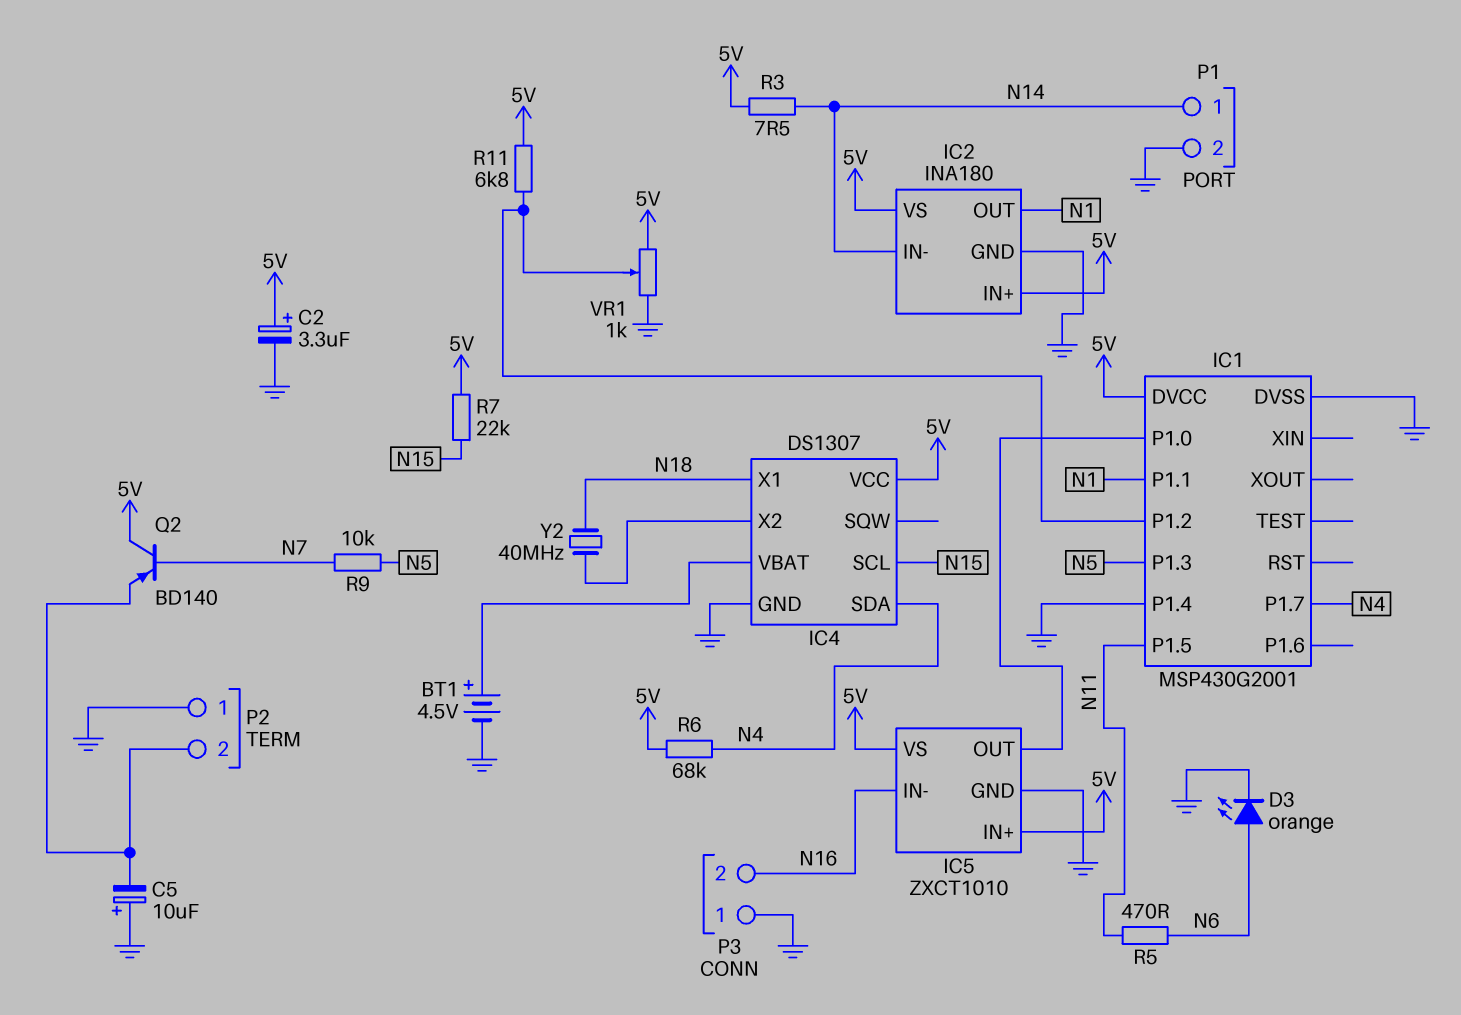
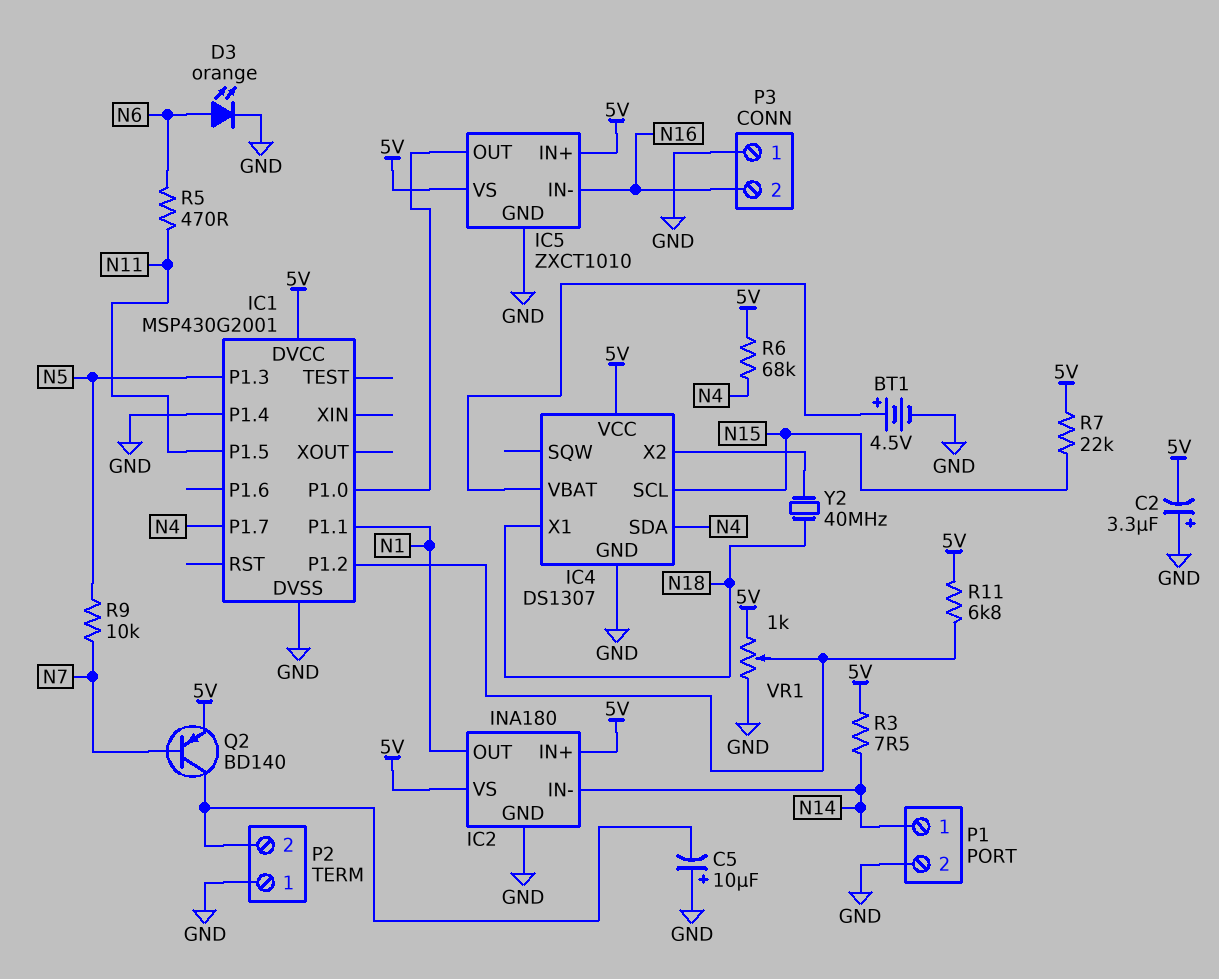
C2: 3.3uF (plus 5V, minus GND) -> 3.3uF (plus GND, minus 5V)
Q2: PNP BD140 (B N7, C 5V, E P2/2) -> PNP BD140 (B N7, C P2/2, E 5V)

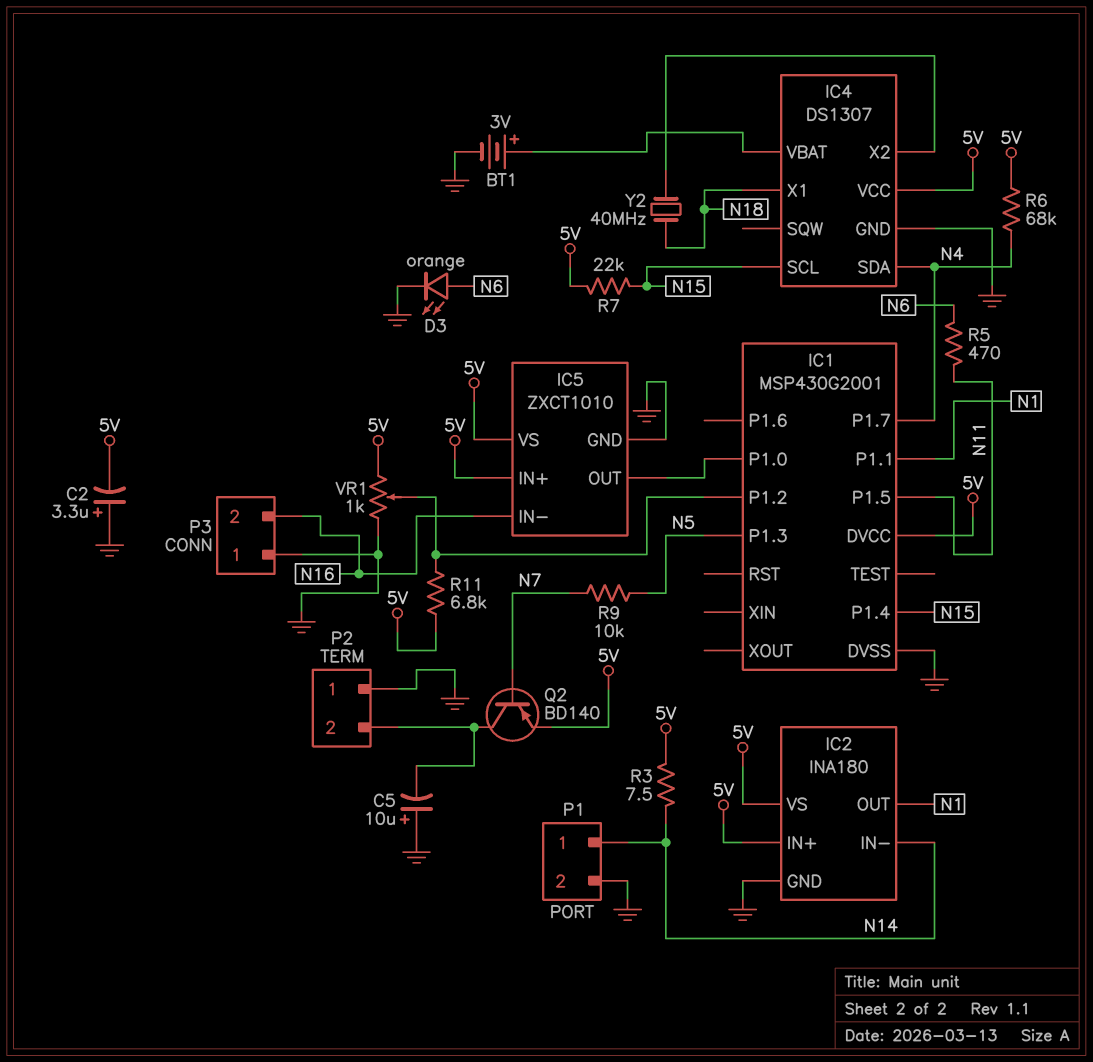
BT1: 4.5V (plus IC4/VBAT, minus GND) -> 3V (plus IC4/VBAT, minus GND)
IC1 pin P1.4: GND -> N15

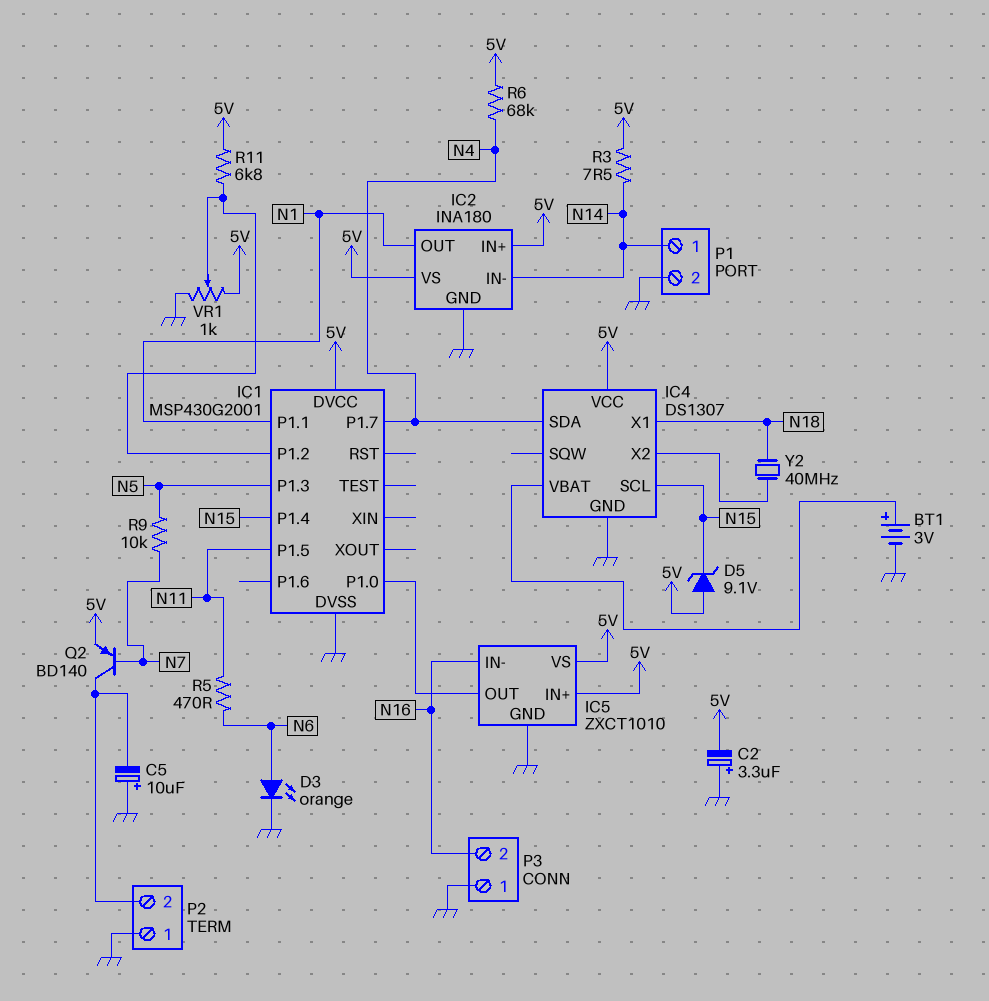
D5: none -> zener 9.1V (A 5V, K N15)
R7: 22k (5V, N15) -> none

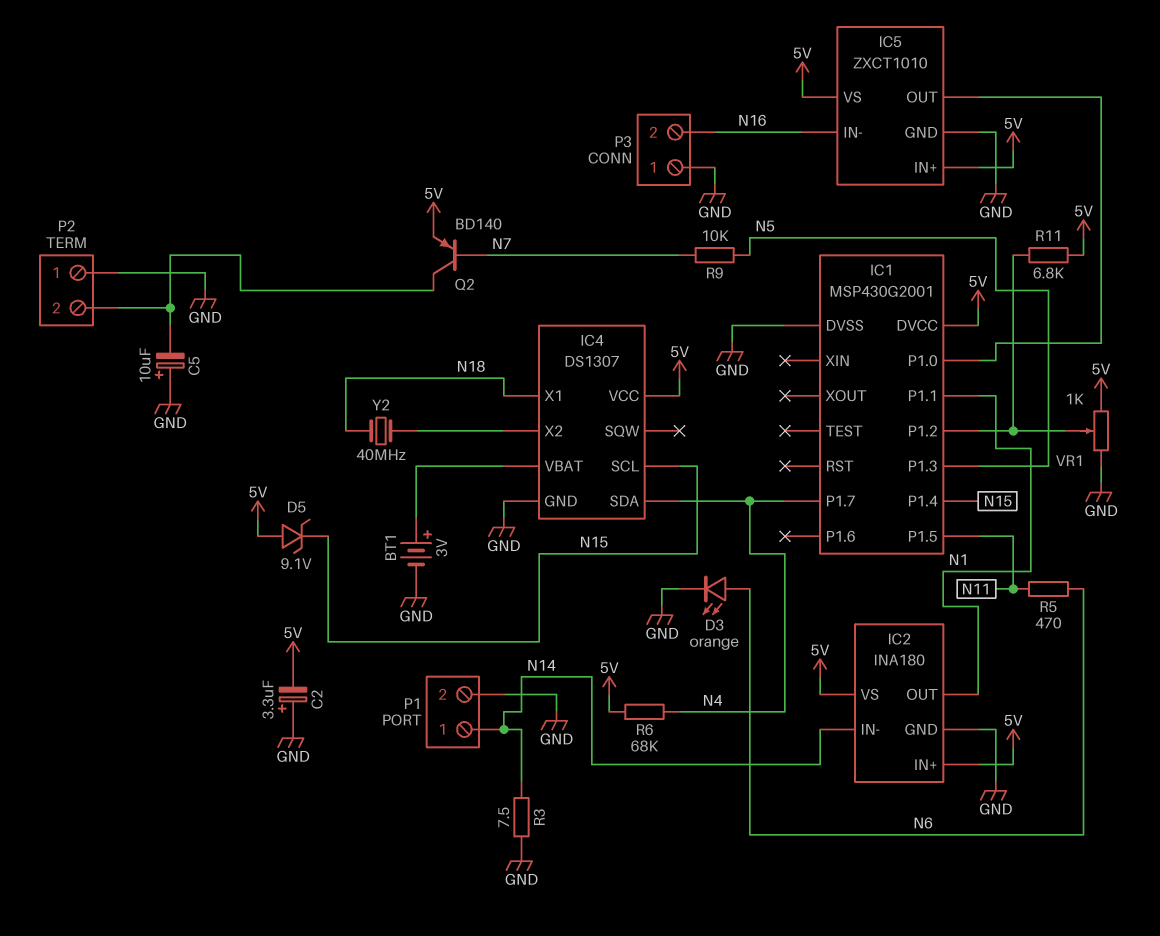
R3: 7.5 (5V, N14) -> 7.5 (GND, N14)

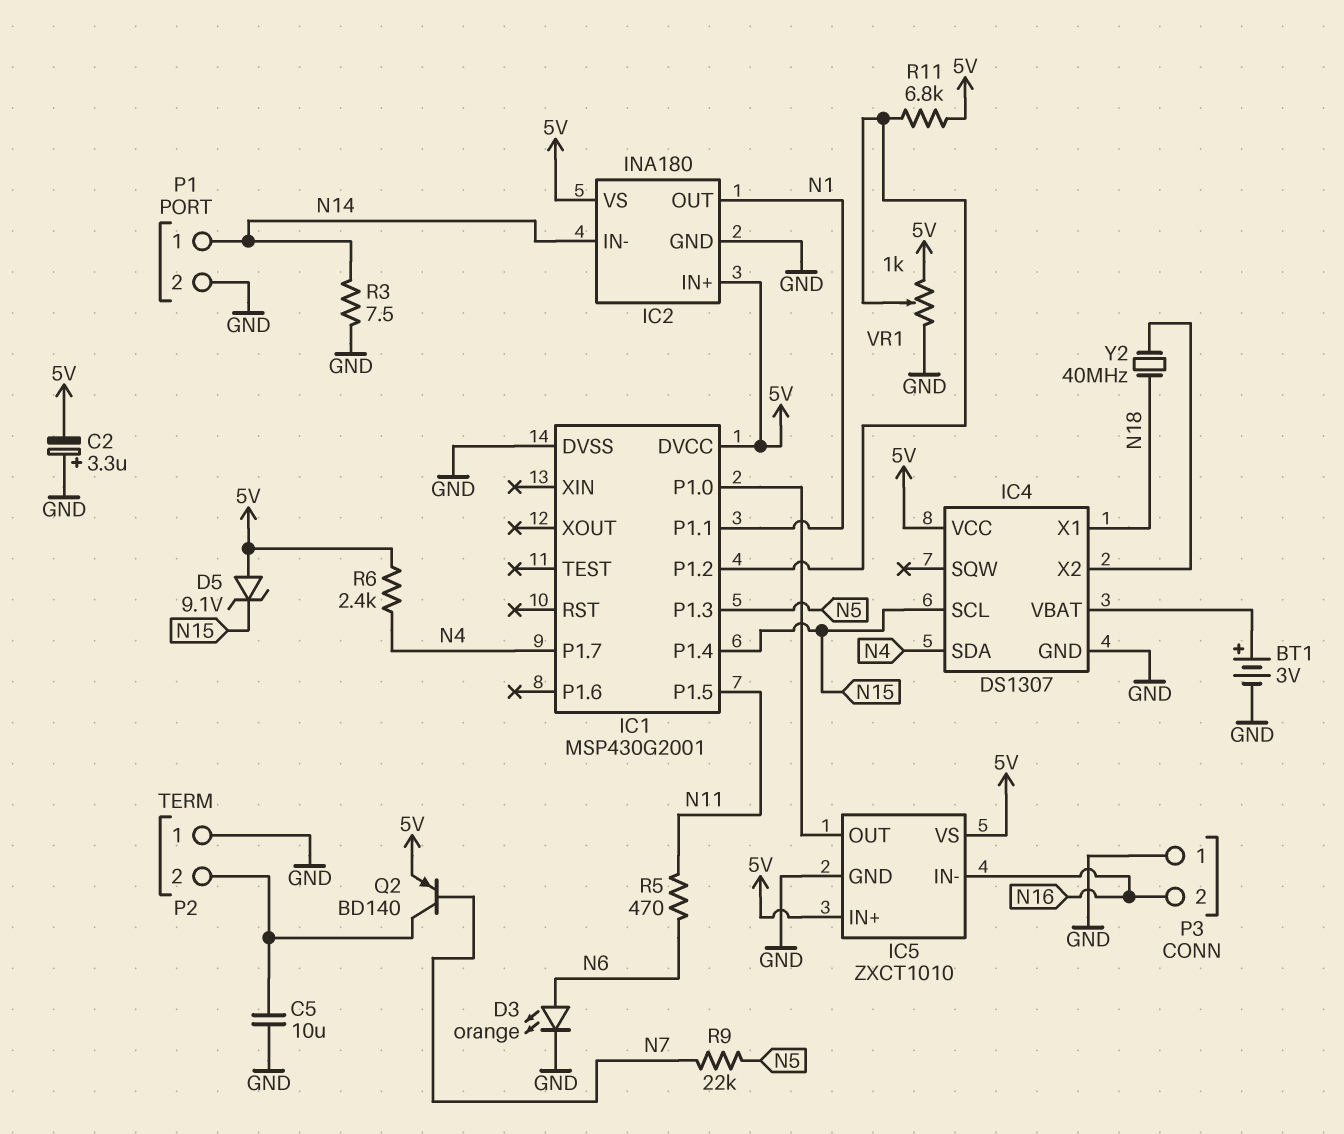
C5: 10uF (plus GND, minus P2/2) -> 10uF (GND, P2/2)
R6: 68k (5V, N4) -> 2.4k (5V, N4)
R9: 10k (N5, N7) -> 22k (N5, N7)

